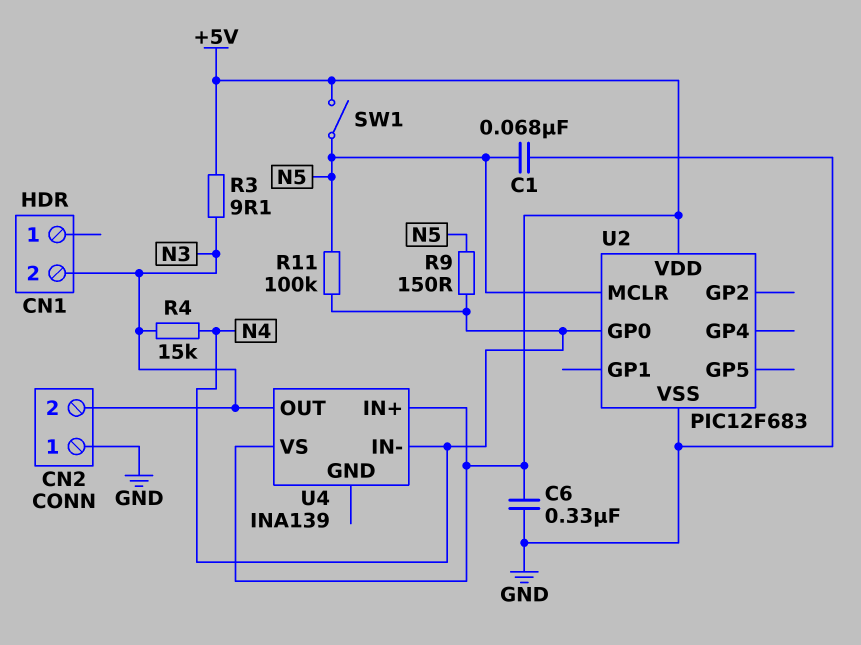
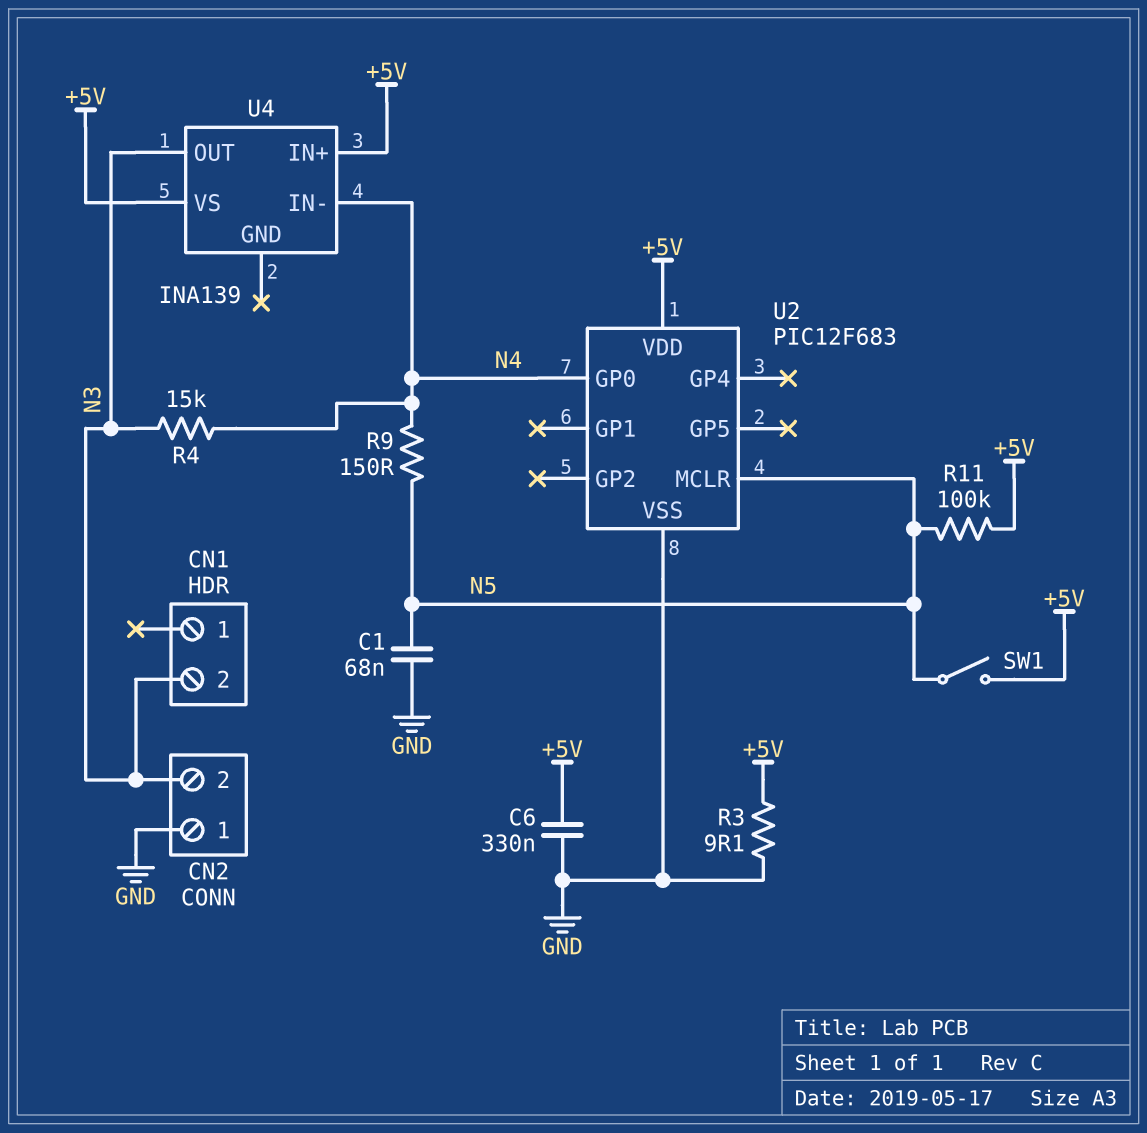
R3: 9.1 (+5V, N3) -> 9.1 (+5V, GND)
R11: 100k (N4, N5) -> 100k (+5V, N5)

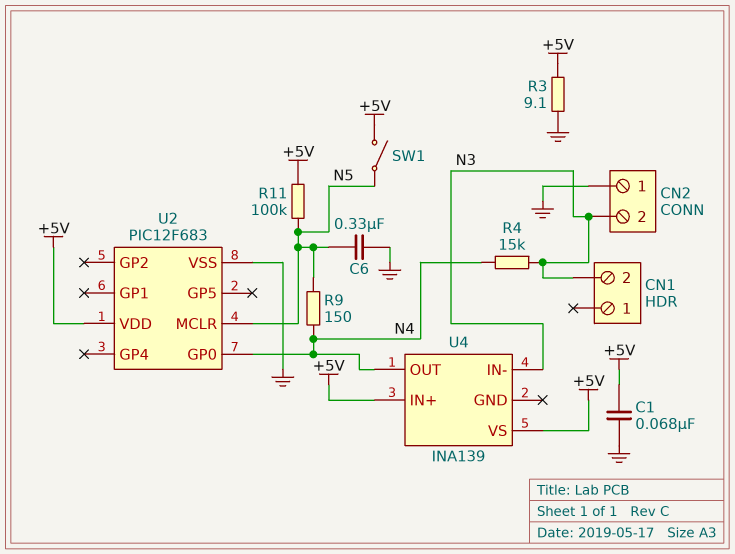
C1: 68nF (GND, N5) -> 68nF (+5V, GND)
C6: 330nF (+5V, GND) -> 330nF (GND, N5)
U4 pin IN-: N4 -> N3
U4 pin OUT: N3 -> N4

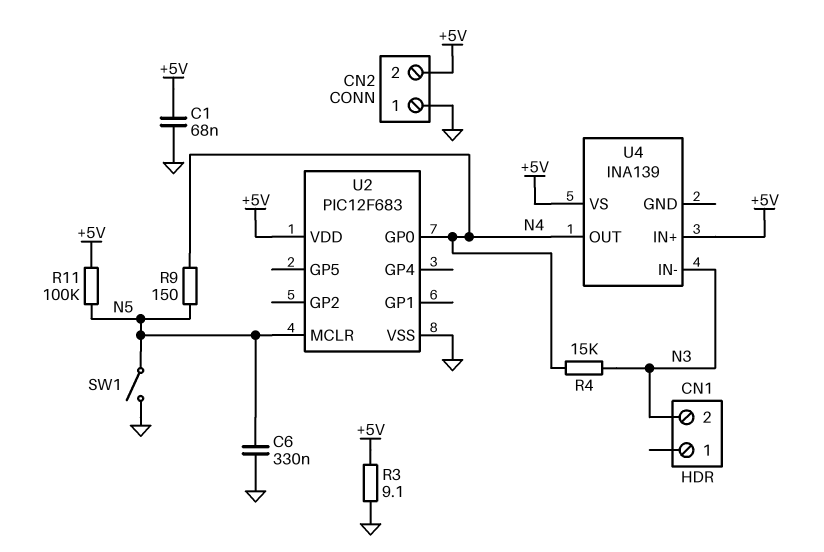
CN2 pin 2: N3 -> +5V
SW1: switch (+5V, N5) -> switch (GND, N5)

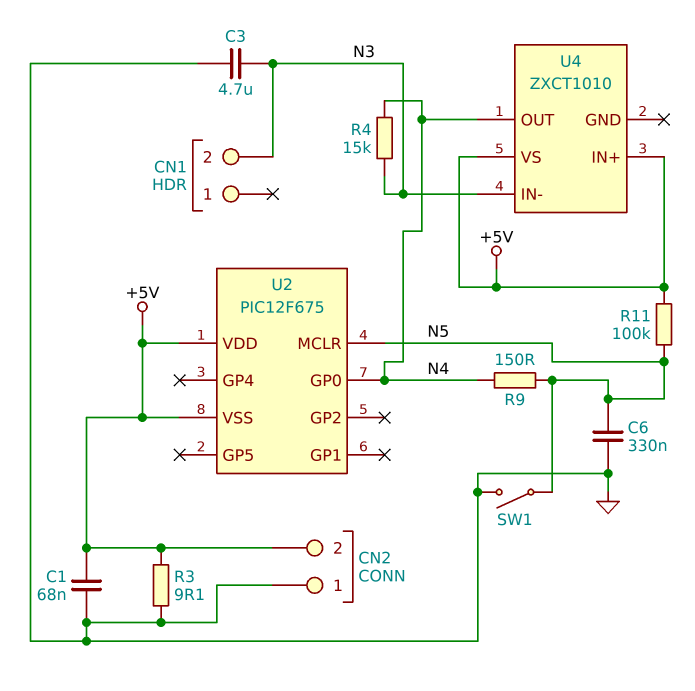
C3: none -> 4.7uF (GND, N3)
U2: PIC12F683 -> PIC12F675
U2 pin VSS: GND -> +5V
U4: INA139 -> ZXCT1010

